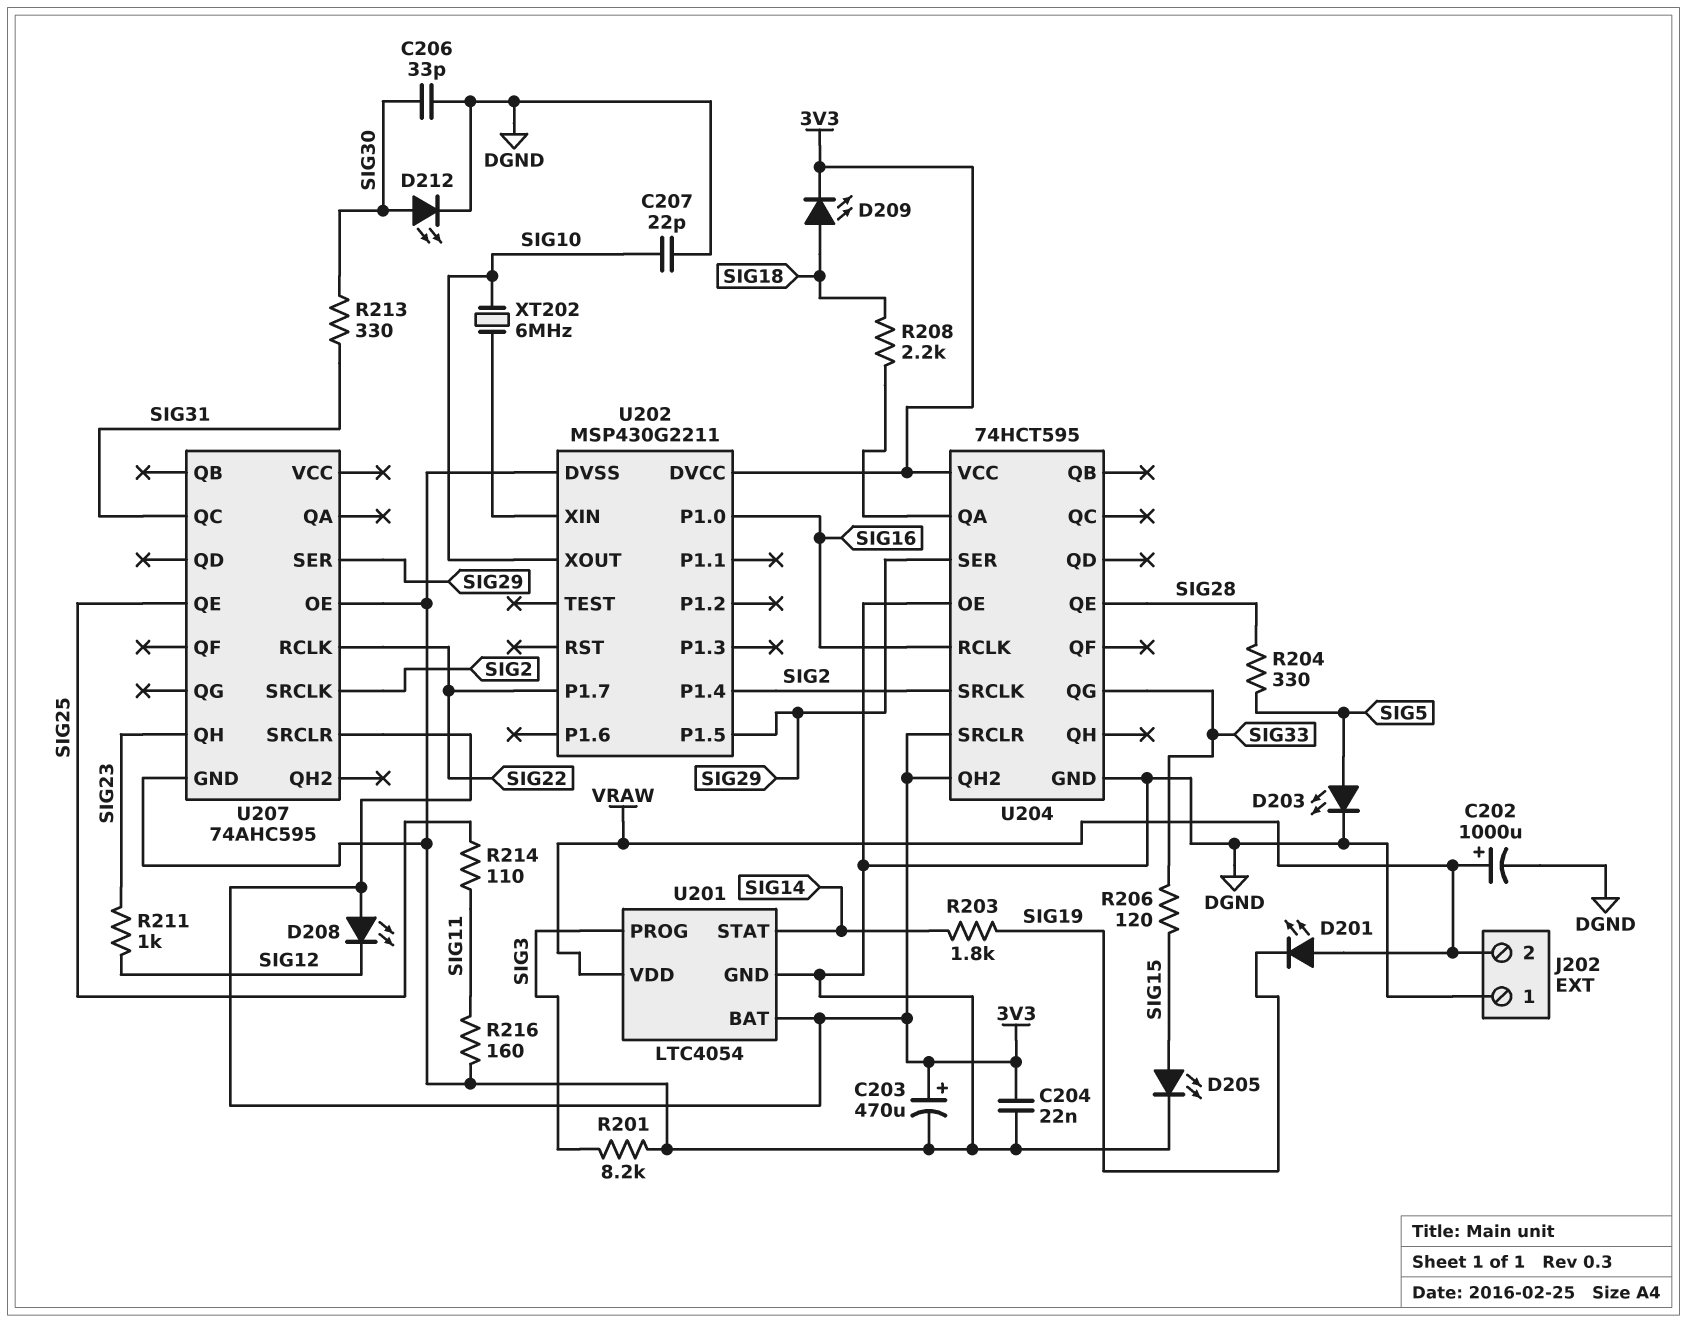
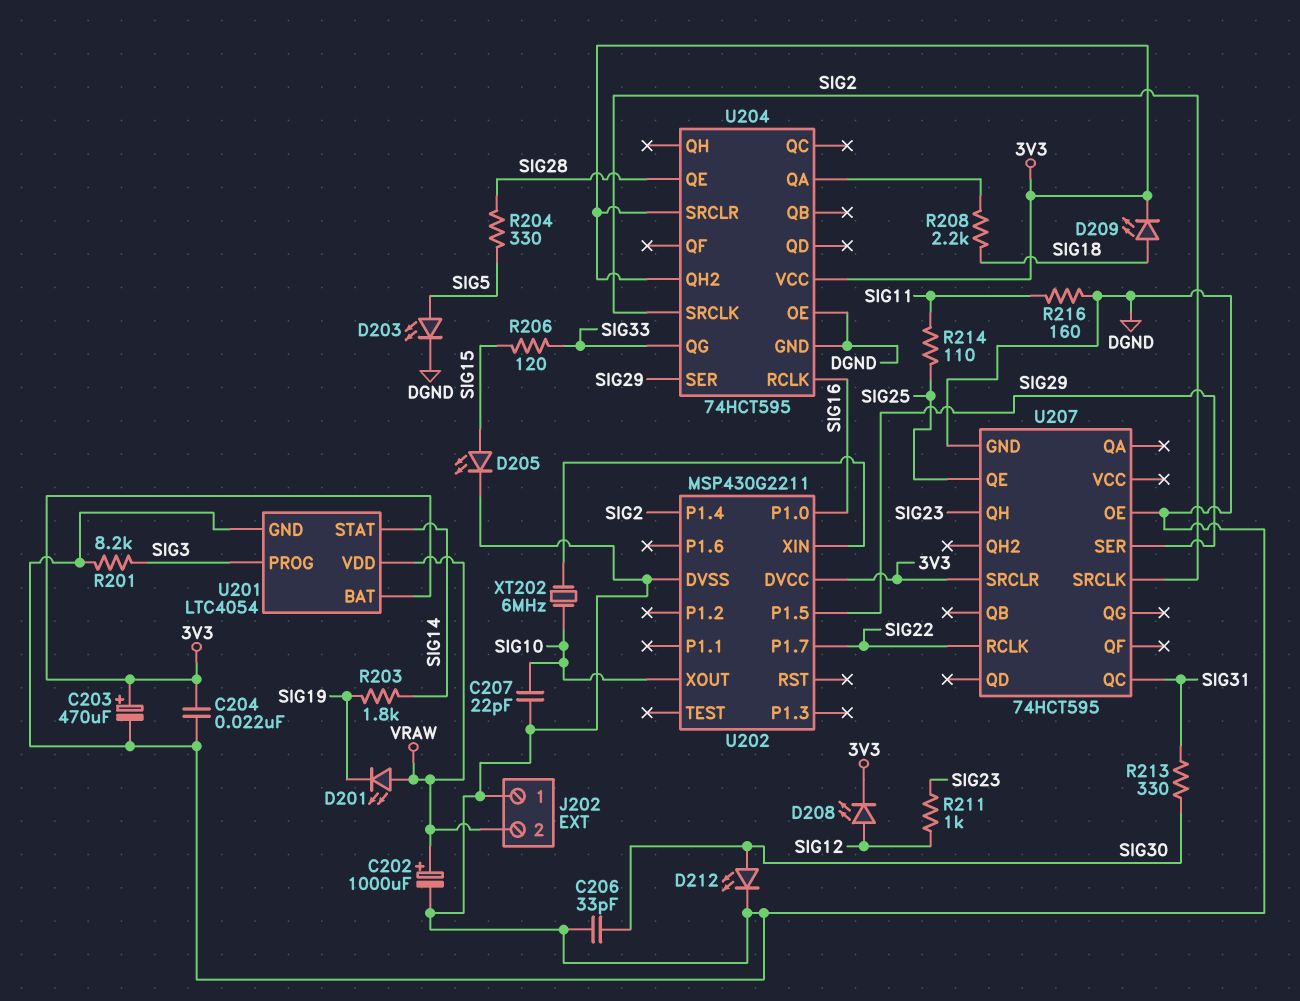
D208: LED (A 3V3, K SIG12) -> LED (A SIG12, K 3V3)
U207: 74AHC595 -> 74HCT595

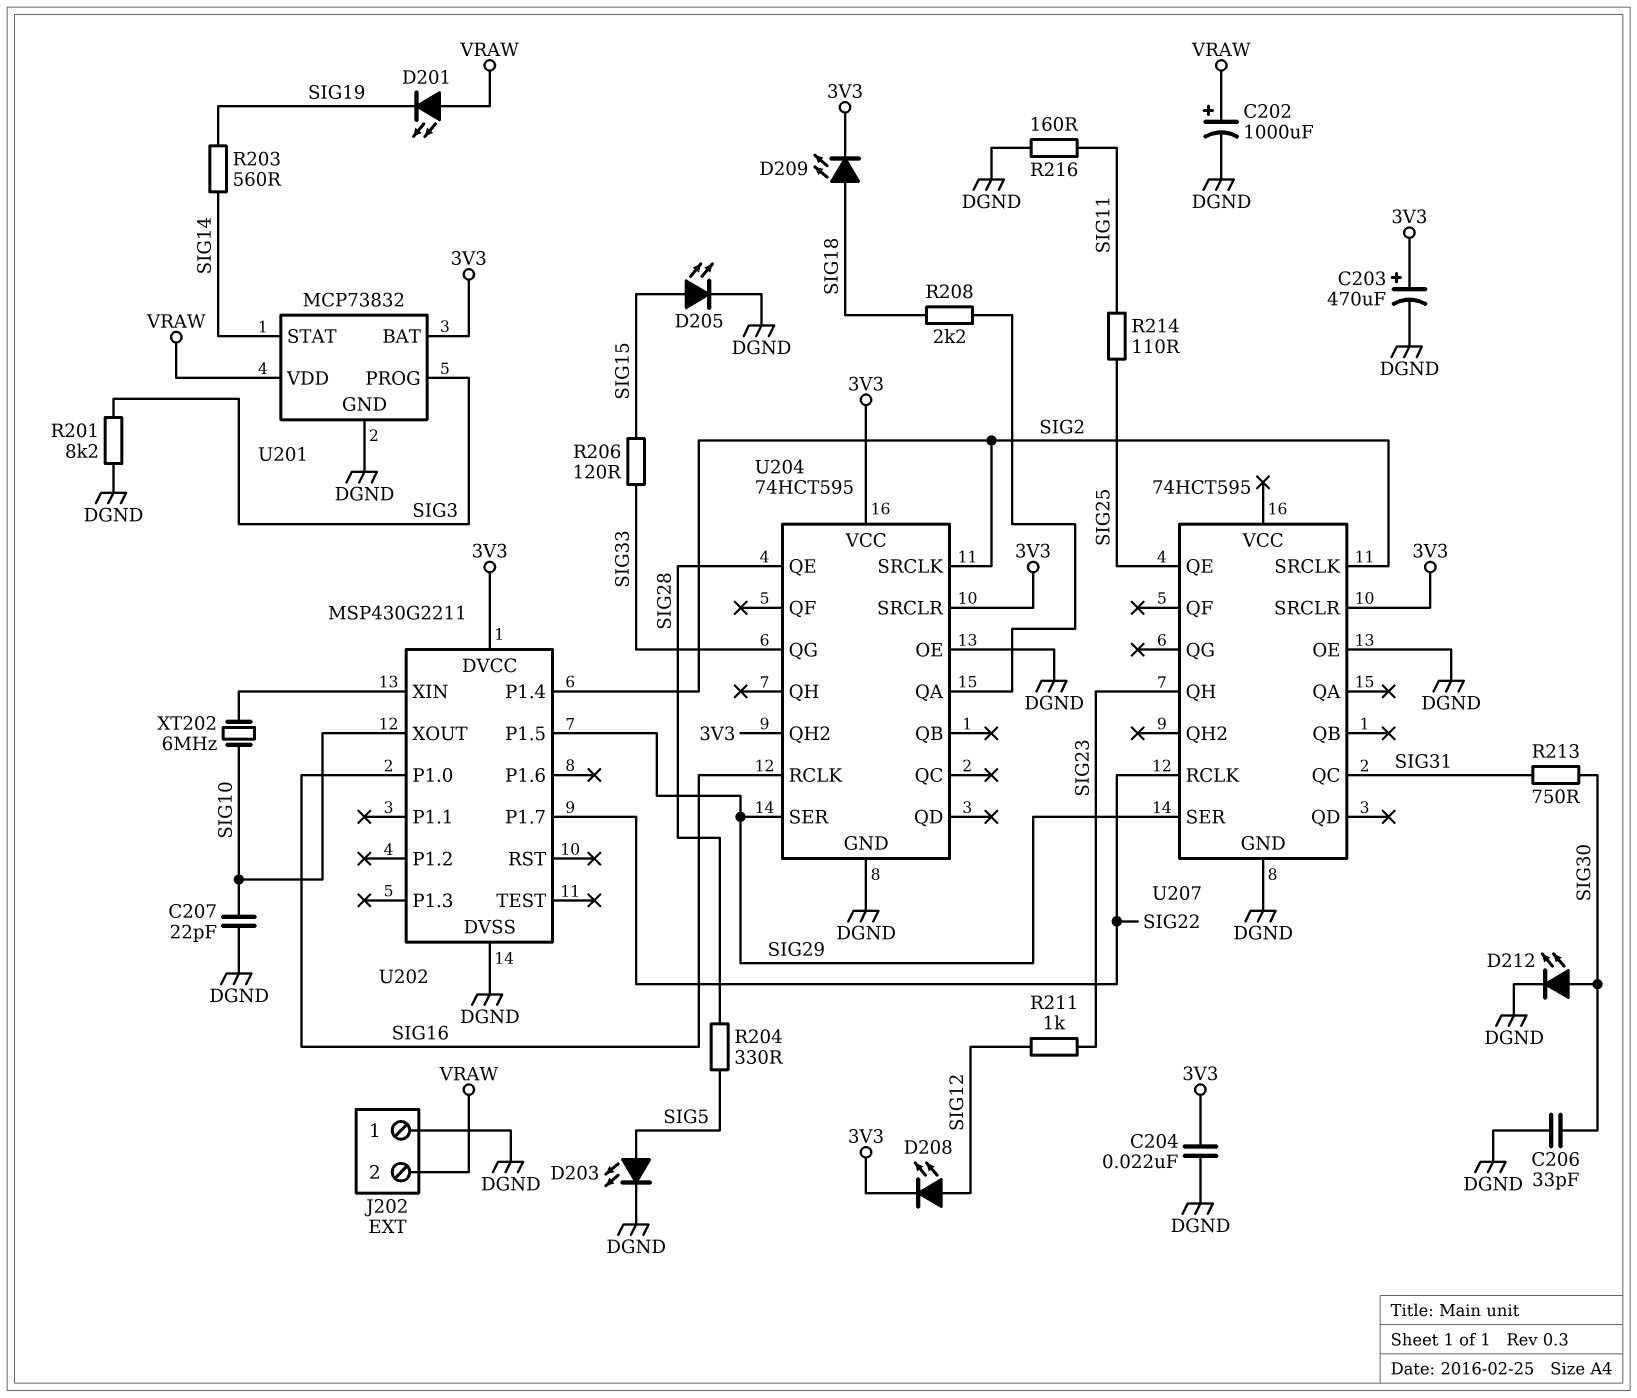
R203: 1.8k (SIG14, SIG19) -> 560 (SIG14, SIG19)
R213: 330 (SIG30, SIG31) -> 750 (SIG30, SIG31)
U201: LTC4054 -> MCP73832

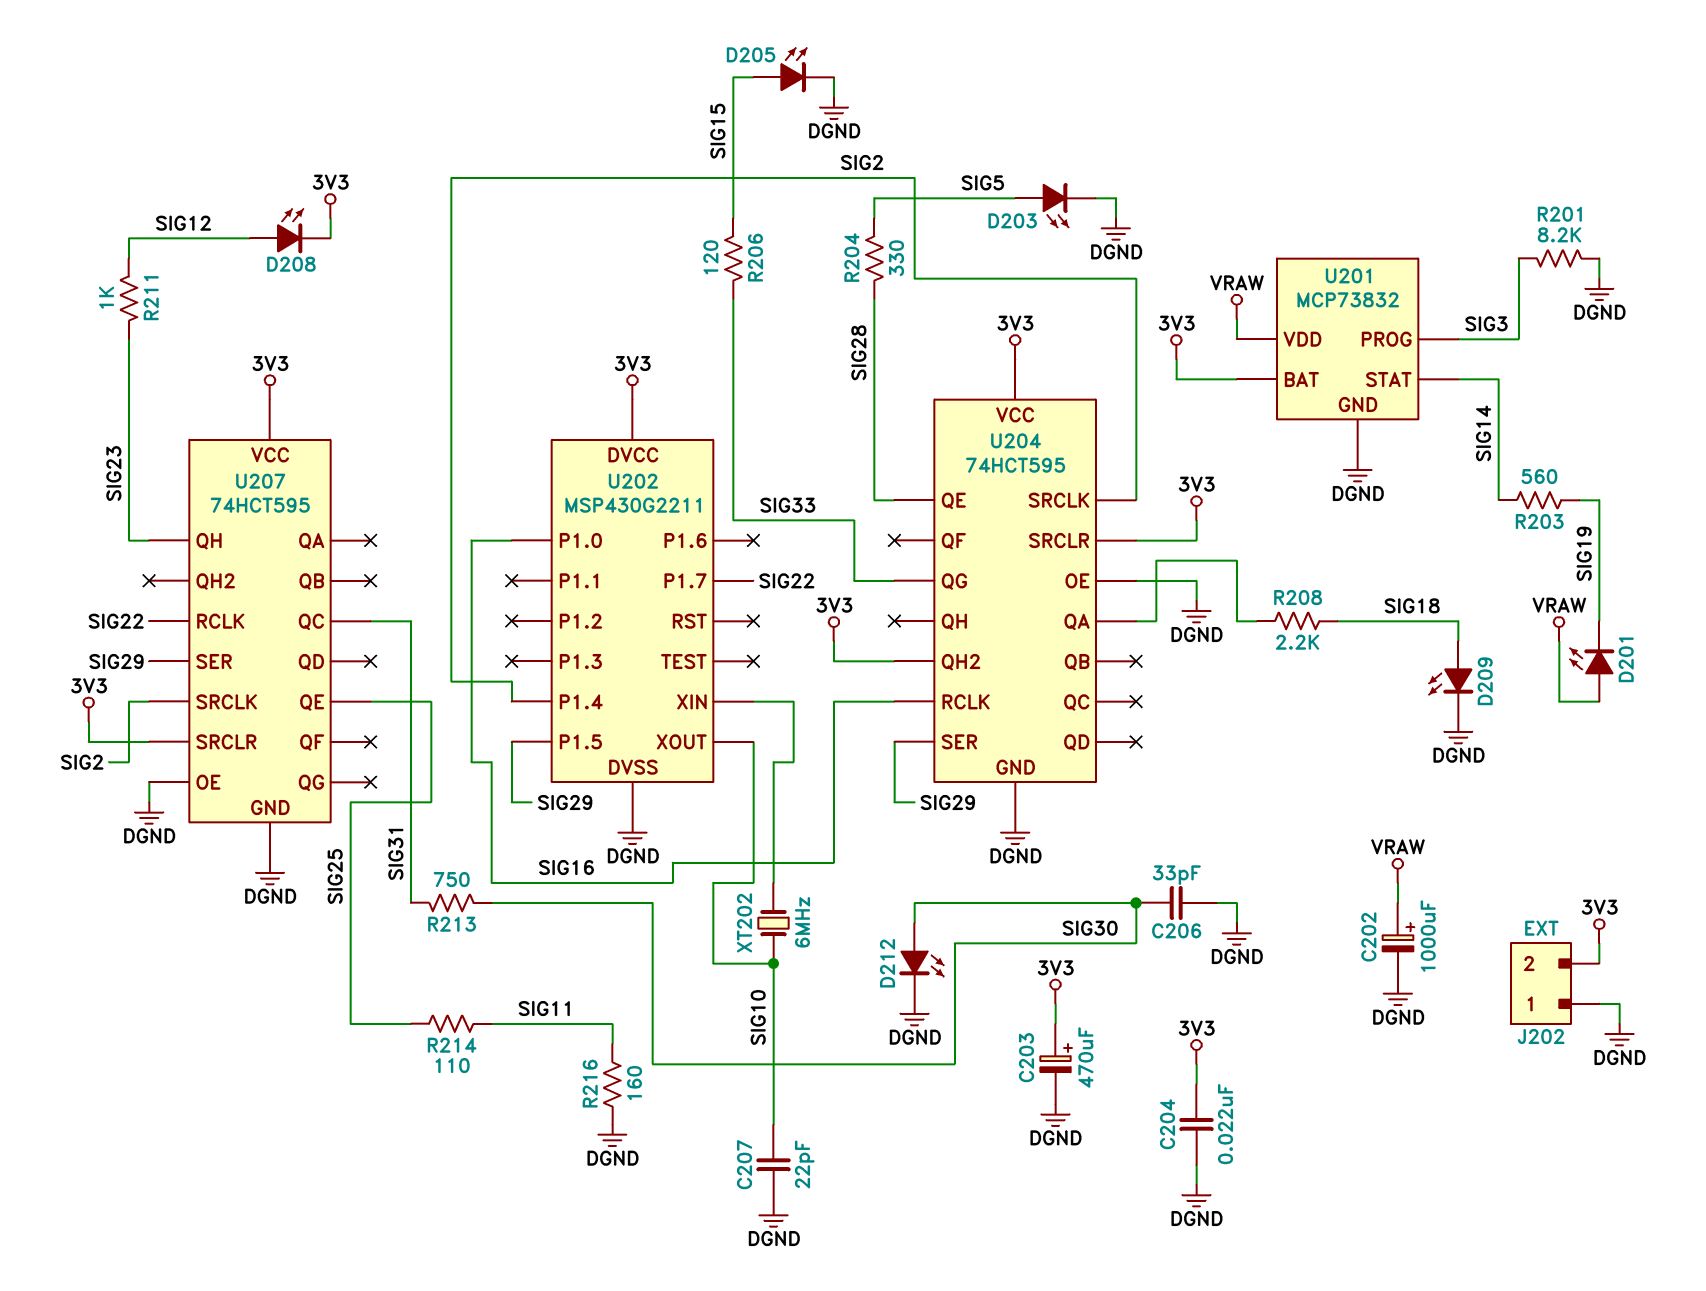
D209: LED (A SIG18, K 3V3) -> LED (A SIG18, K DGND)
J202 pin 2: VRAW -> 3V3
U207 pin VCC: none -> 3V3

